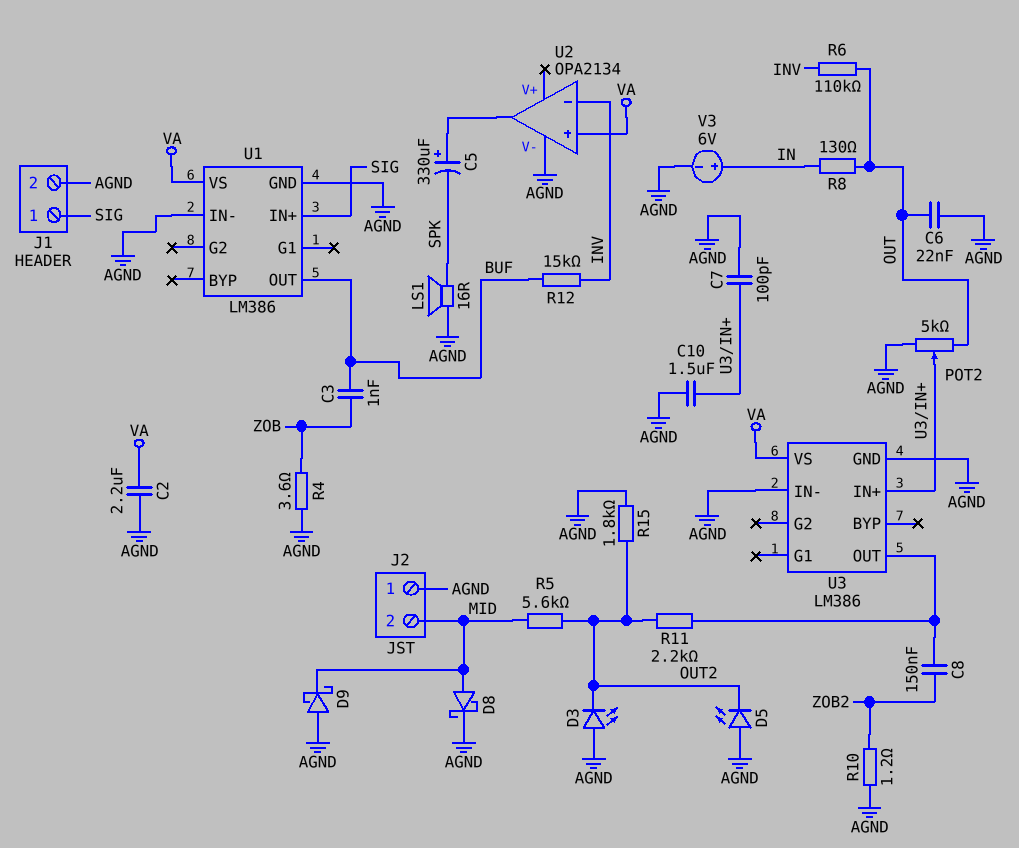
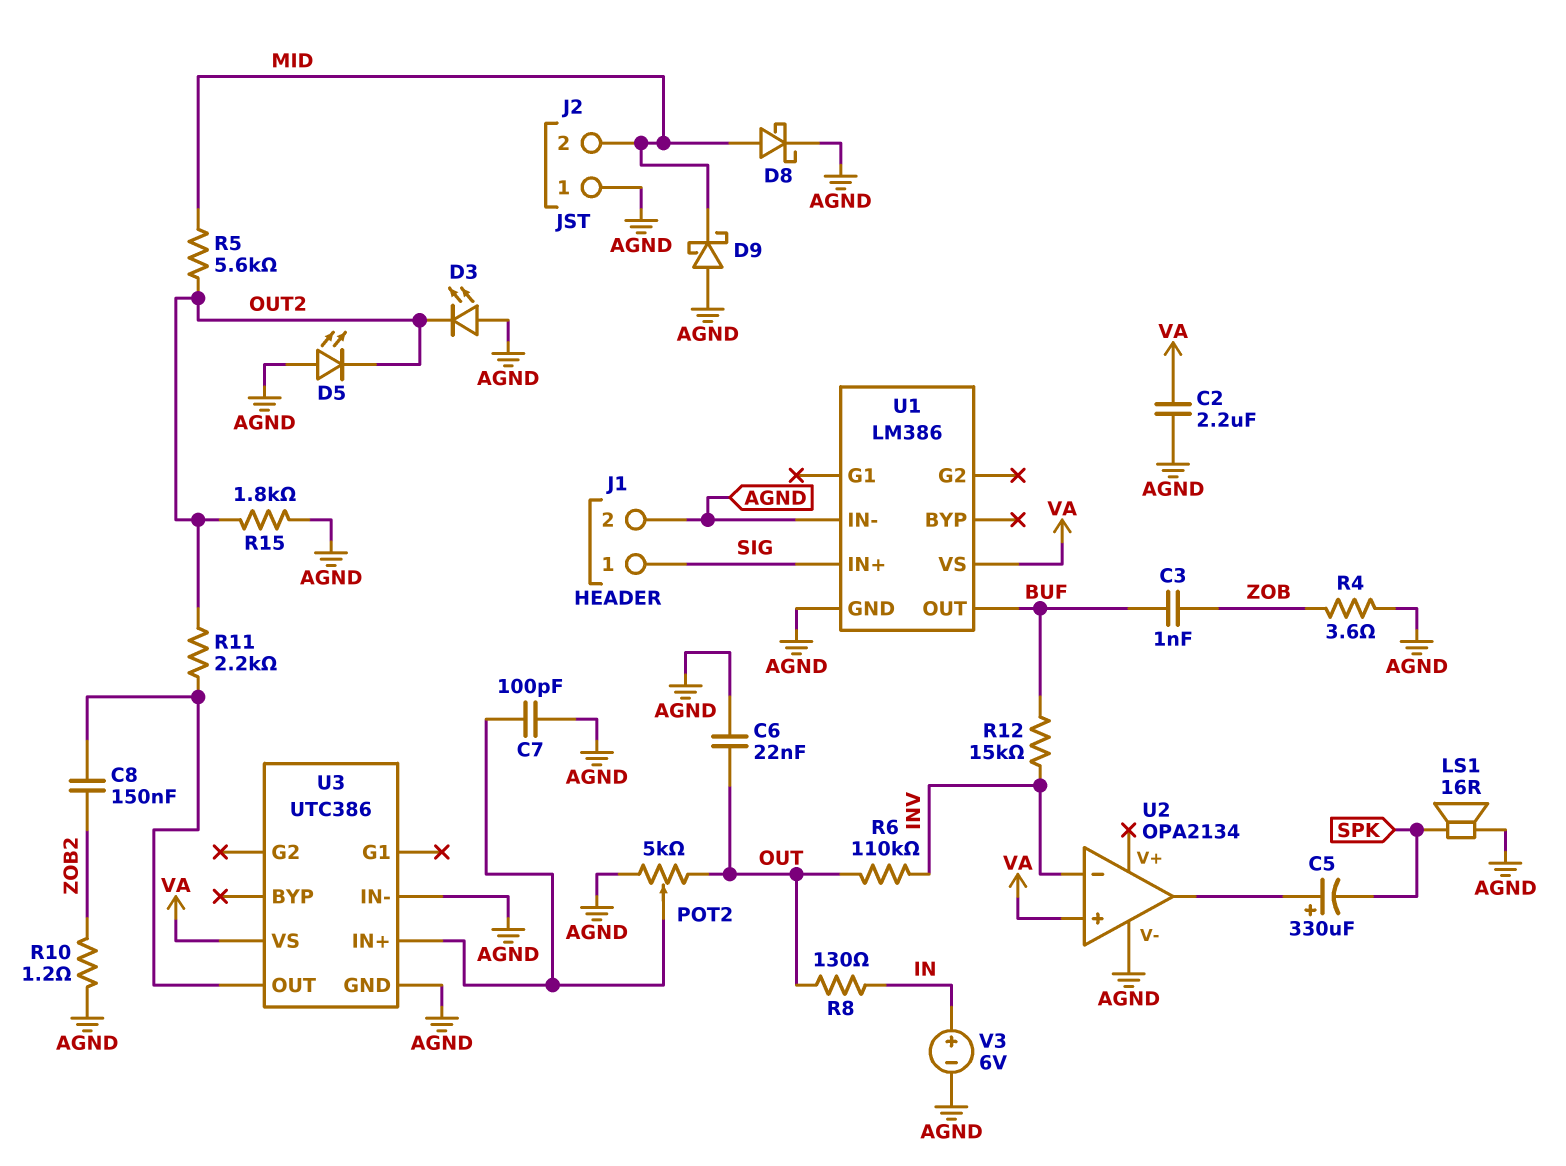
C10: 1.5uF (AGND, U3/IN+) -> none
U3: LM386 -> UTC386

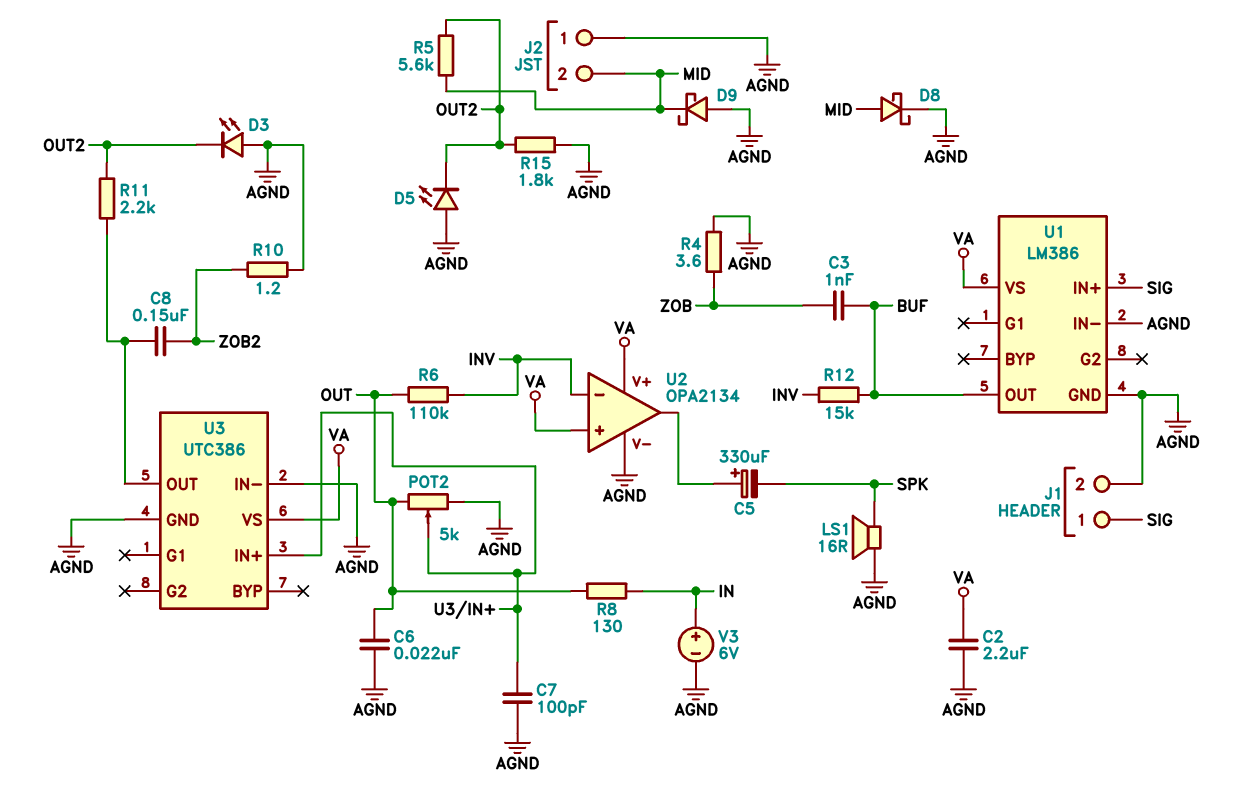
U2 pin V+: none -> VA

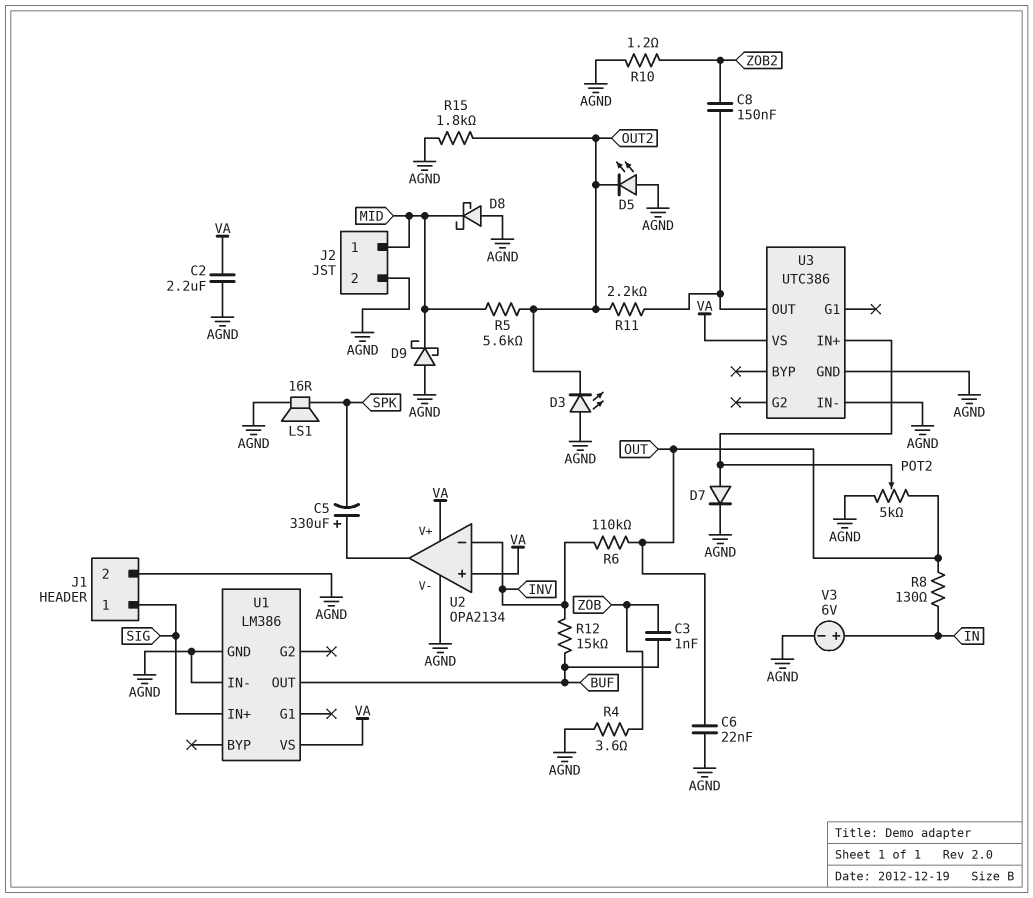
C7: 100pF (AGND, U3/IN+) -> none
D7: none -> diode (A U3/IN+, K AGND)
D8: schottky (A MID, K AGND) -> schottky (A AGND, K MID)
J2 pin 1: AGND -> MID
J2 pin 2: MID -> AGND

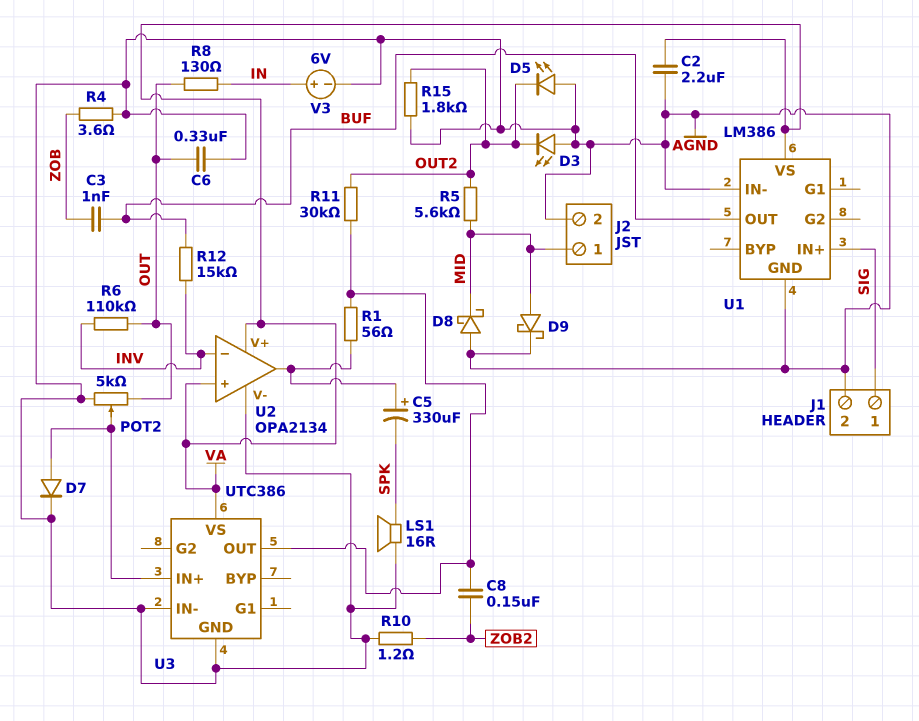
C6: 22nF (AGND, OUT) -> 330nF (AGND, OUT)
D9: schottky (A AGND, K MID) -> schottky (A MID, K AGND)
R1: none -> 56 (U2/out, U3/OUT)
R11: 2.2k (OUT2, U3/OUT) -> 30k (OUT2, U3/OUT)

